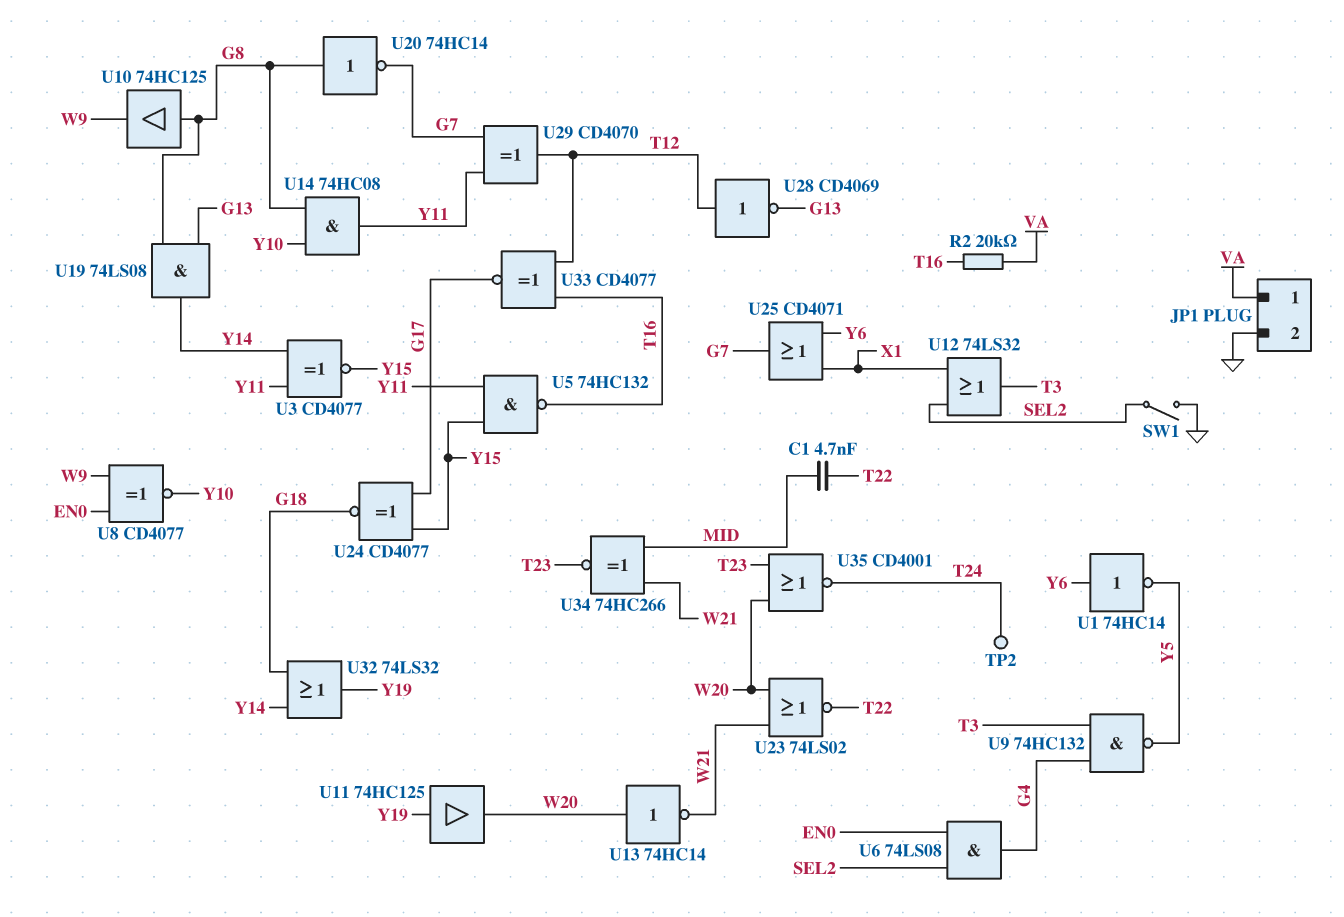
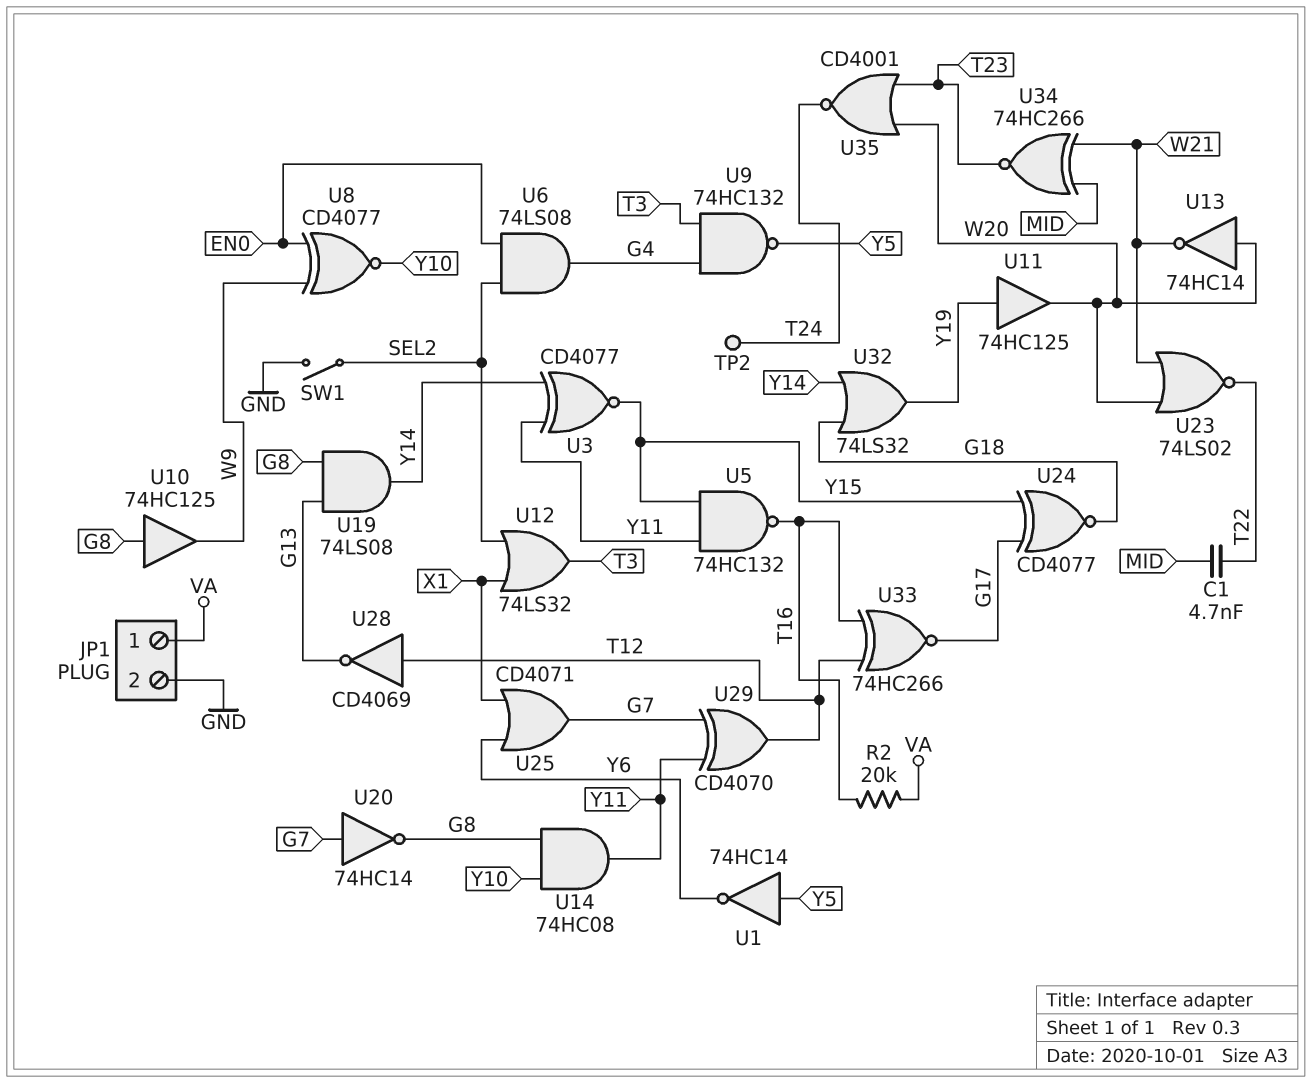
U1: NOT 74HC14 (in Y6, out Y5) -> NOT 74HC14 (in Y5, out Y6)
U20: NOT 74HC14 (in G8, out G7) -> NOT 74HC14 (in G7, out G8)
U33: XNOR CD4077 (in T12, in T16, out G17) -> XNOR 74HC266 (in T12, in T16, out G17)

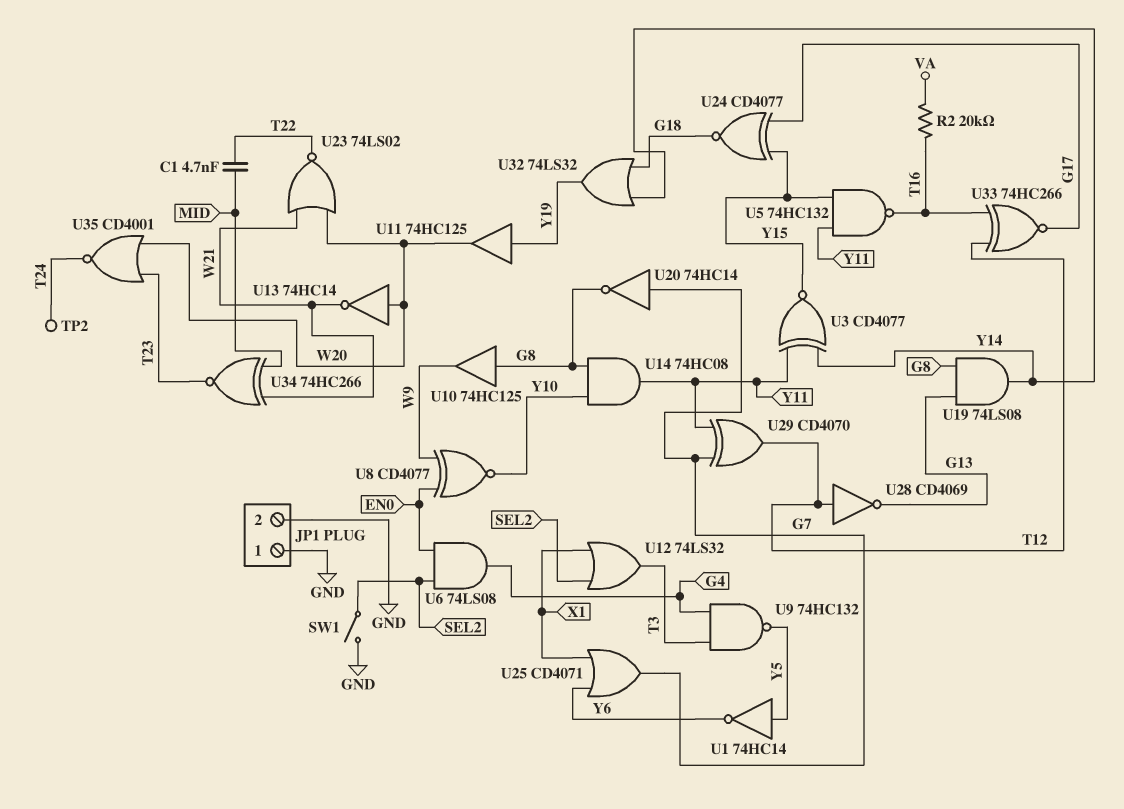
JP1 pin 1: VA -> GND

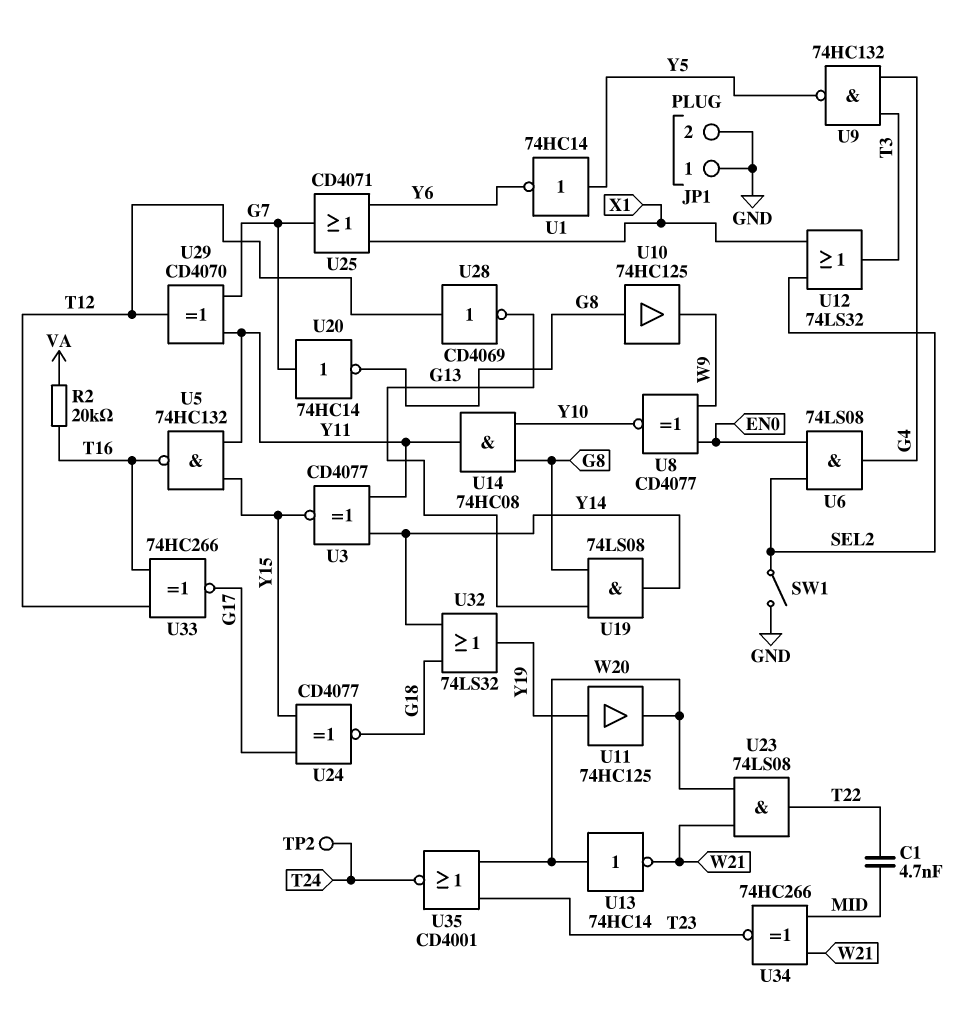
U23: NOR 74LS02 (in W20, in W21, out T22) -> AND 74LS08 (in W20, in W21, out T22)

